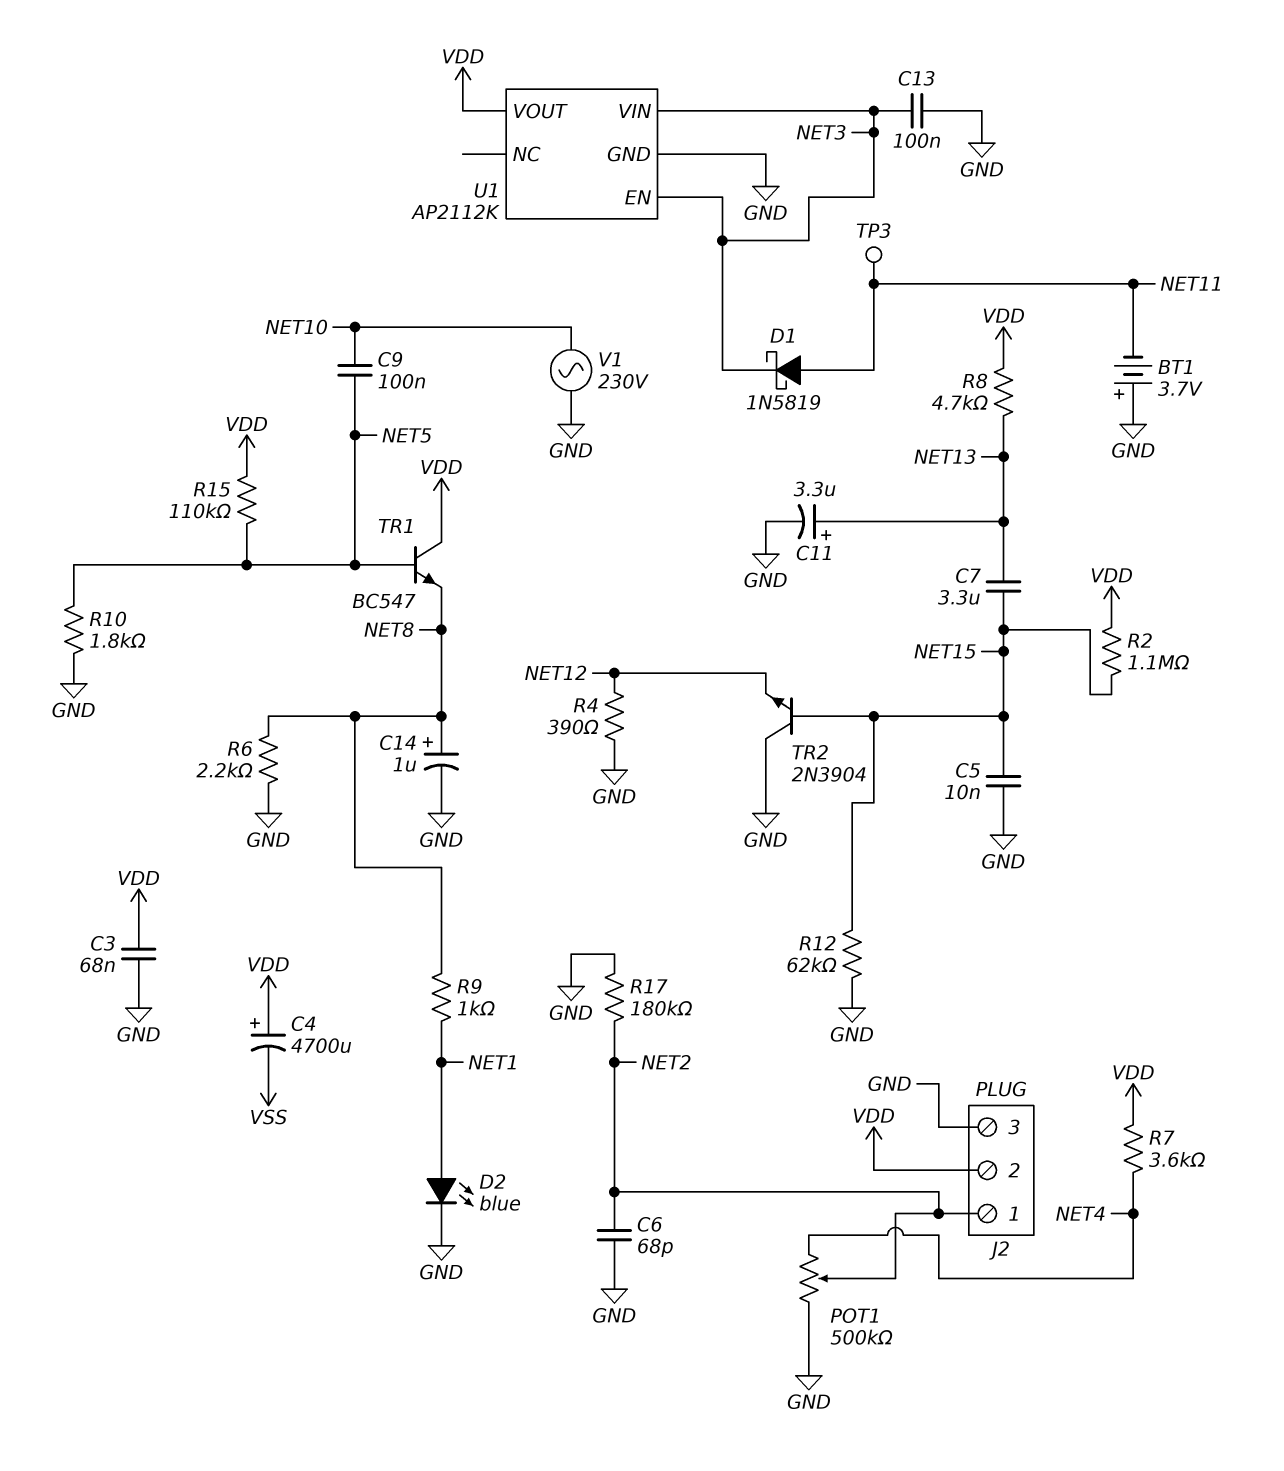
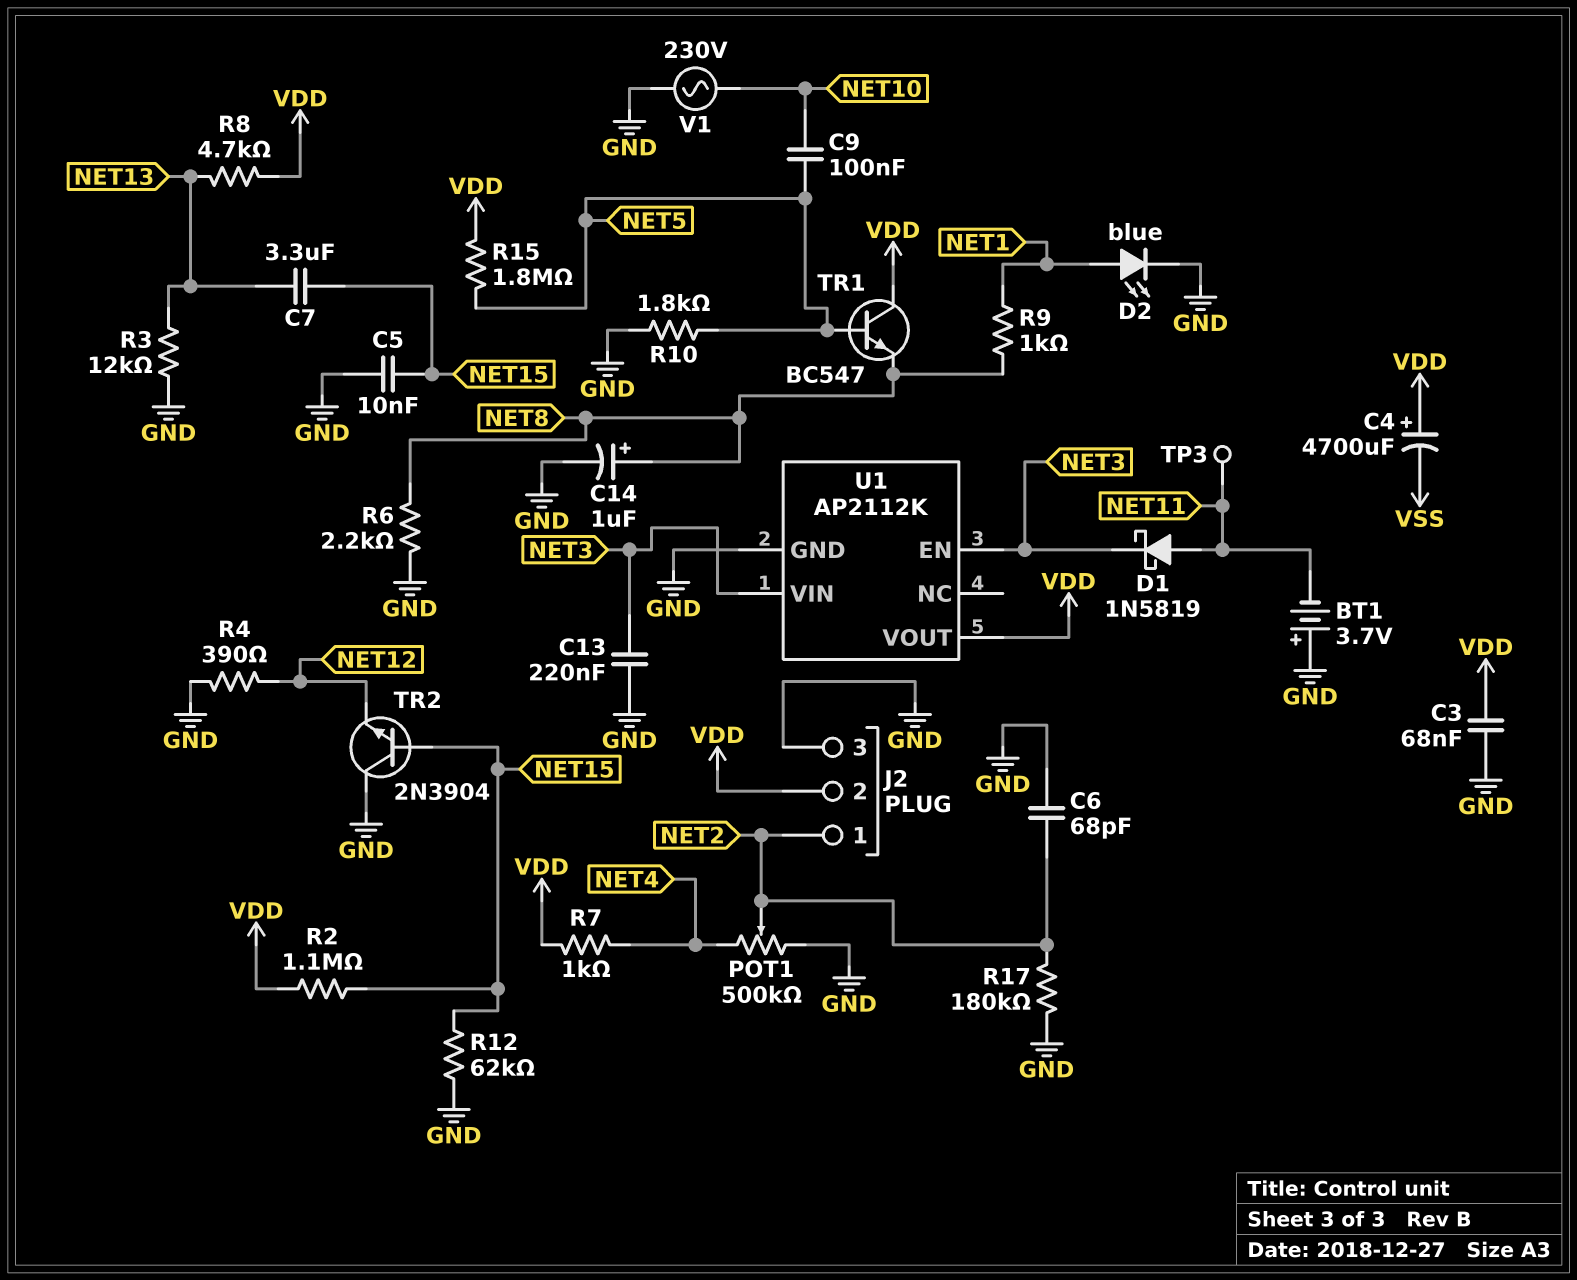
C11: 3.3uF (plus NET13, minus GND) -> none
C13: 100nF (GND, NET3) -> 220nF (GND, NET3)
R3: none -> 12k (GND, NET13)
R7: 3.6k (NET4, VDD) -> 1k (NET4, VDD)
R15: 110k (NET5, VDD) -> 1.8M (NET5, VDD)

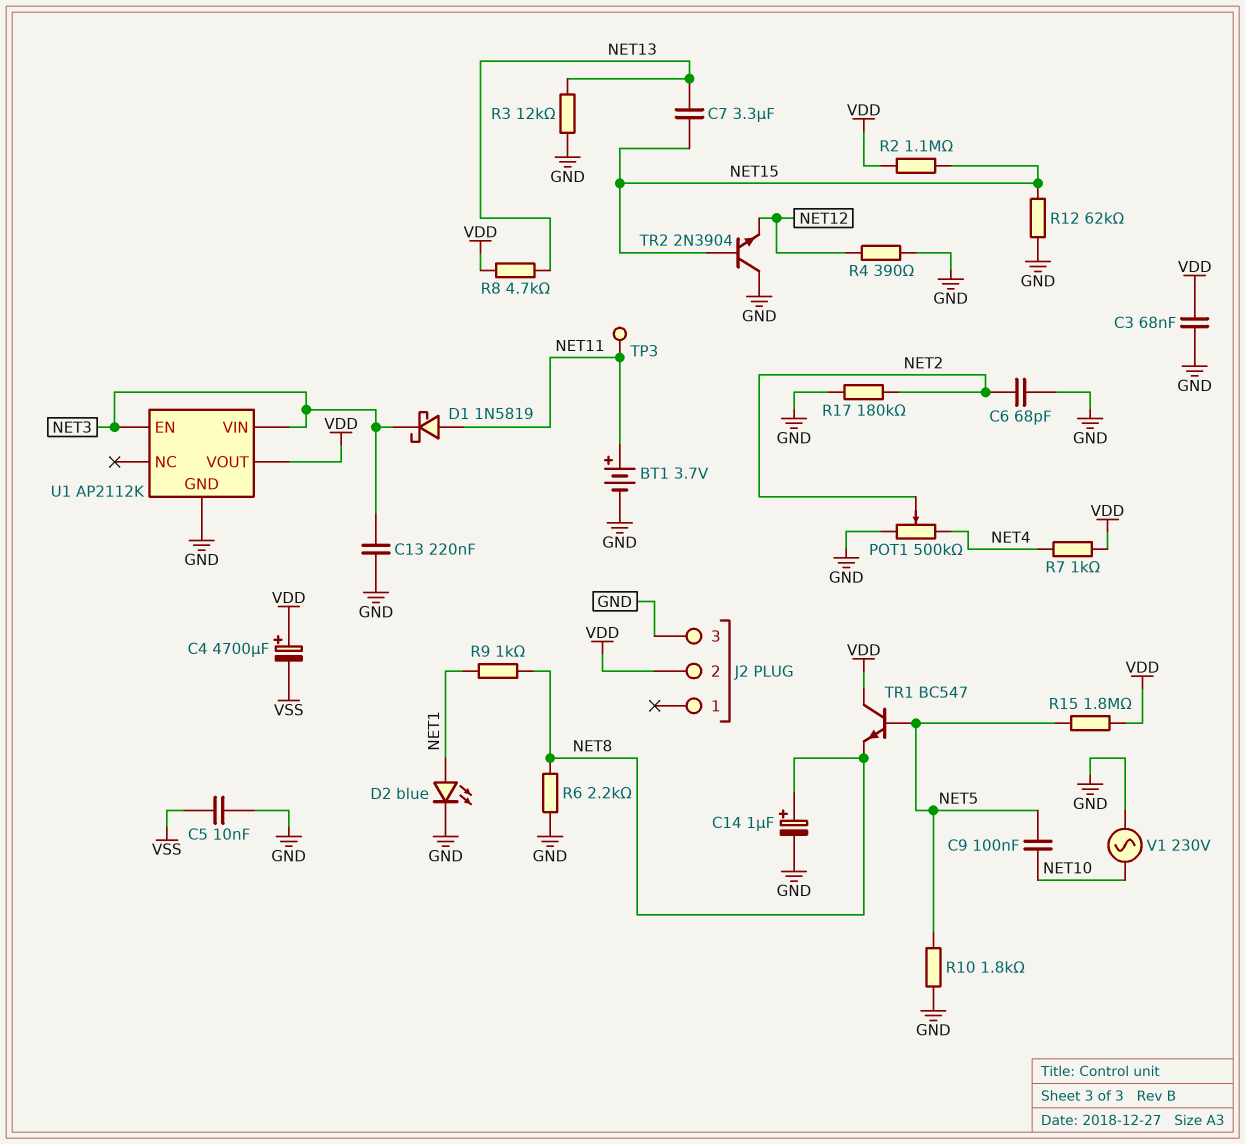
BT1: 3.7V (plus GND, minus NET11) -> 3.7V (plus NET11, minus GND)
C5: 10nF (GND, NET15) -> 10nF (GND, VSS)
J2 pin 1: NET2 -> none

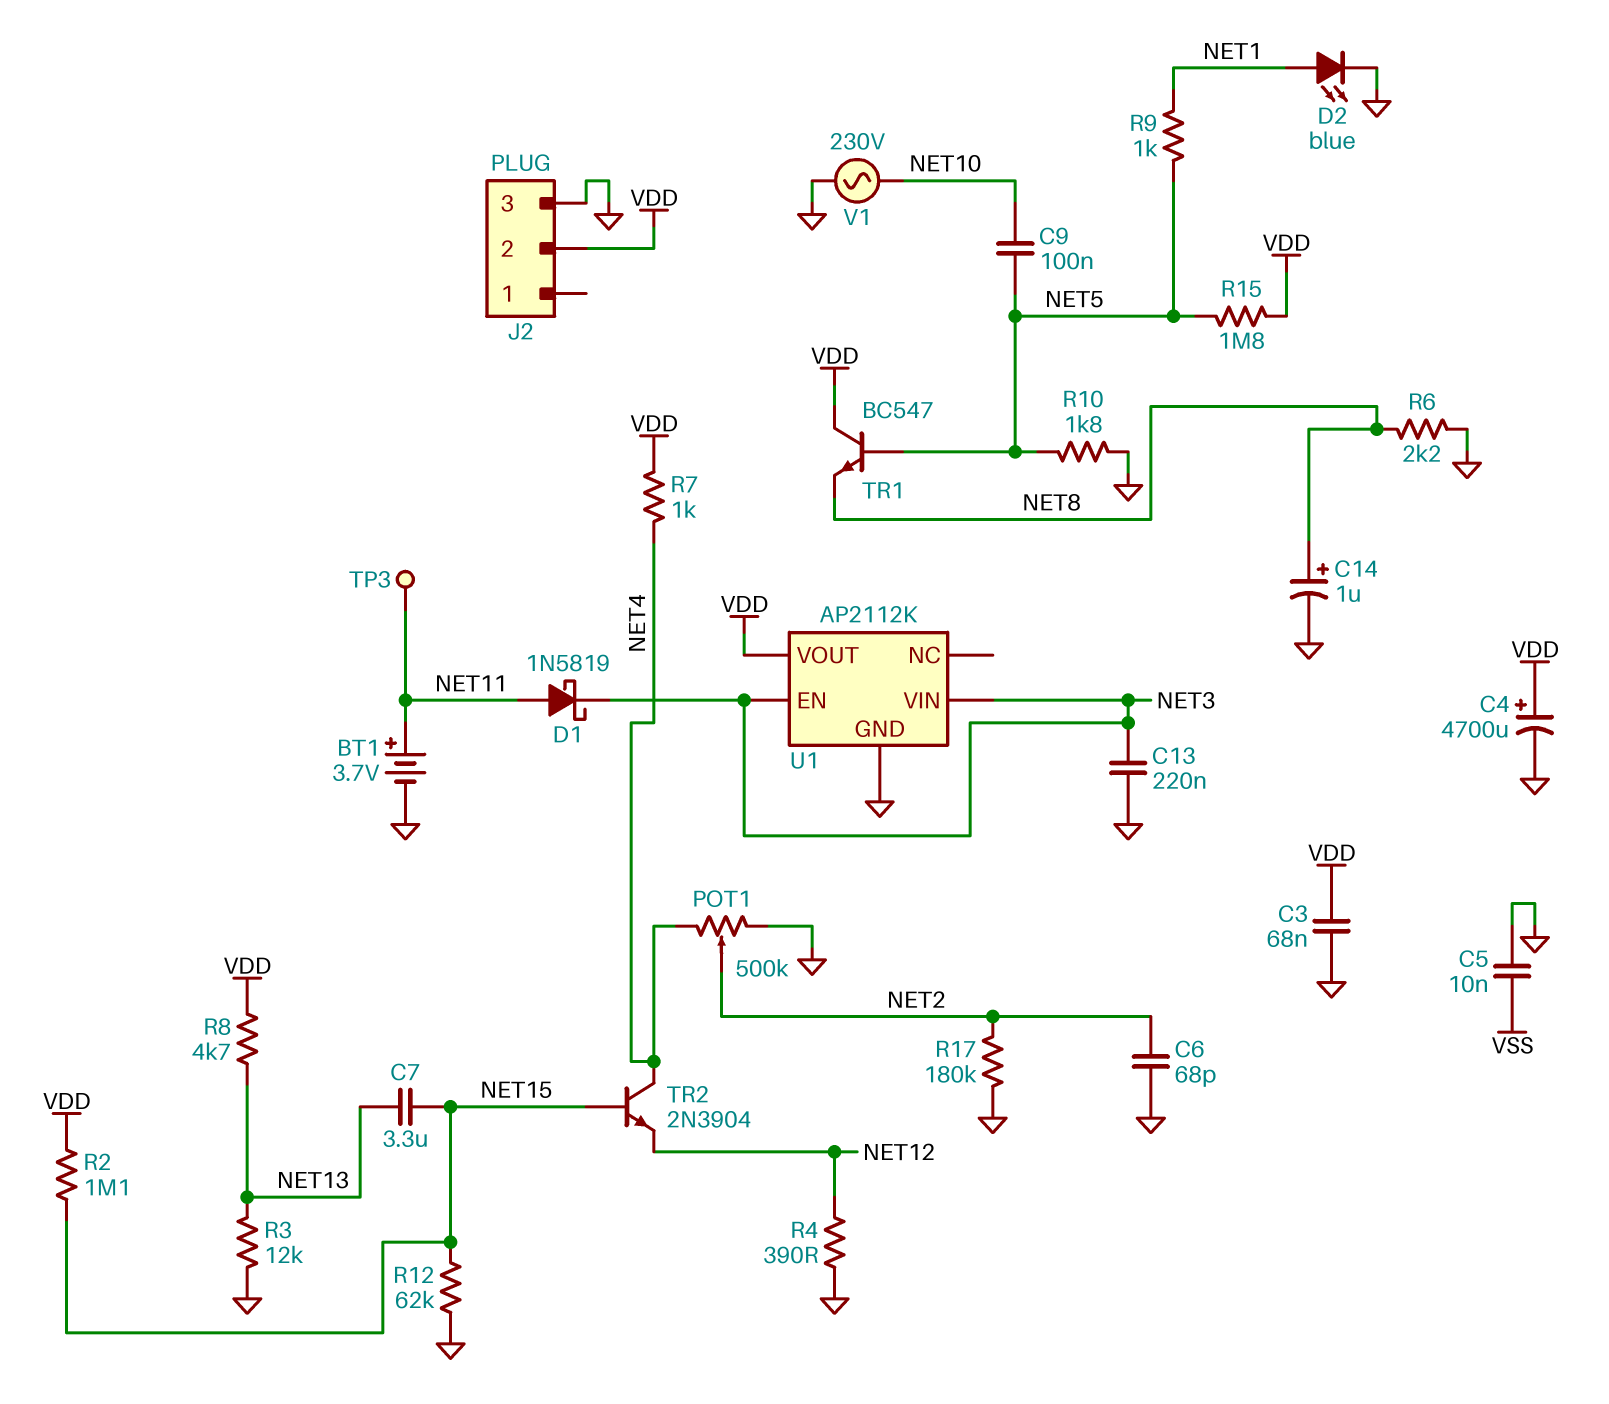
C4: 4700uF (plus VDD, minus VSS) -> 4700uF (plus VDD, minus GND)
R9: 1k (NET1, NET8) -> 1k (NET1, NET5)
TR2: NPN 2N3904 (B NET15, C GND, E NET12) -> NPN 2N3904 (B NET15, C NET4, E NET12)

